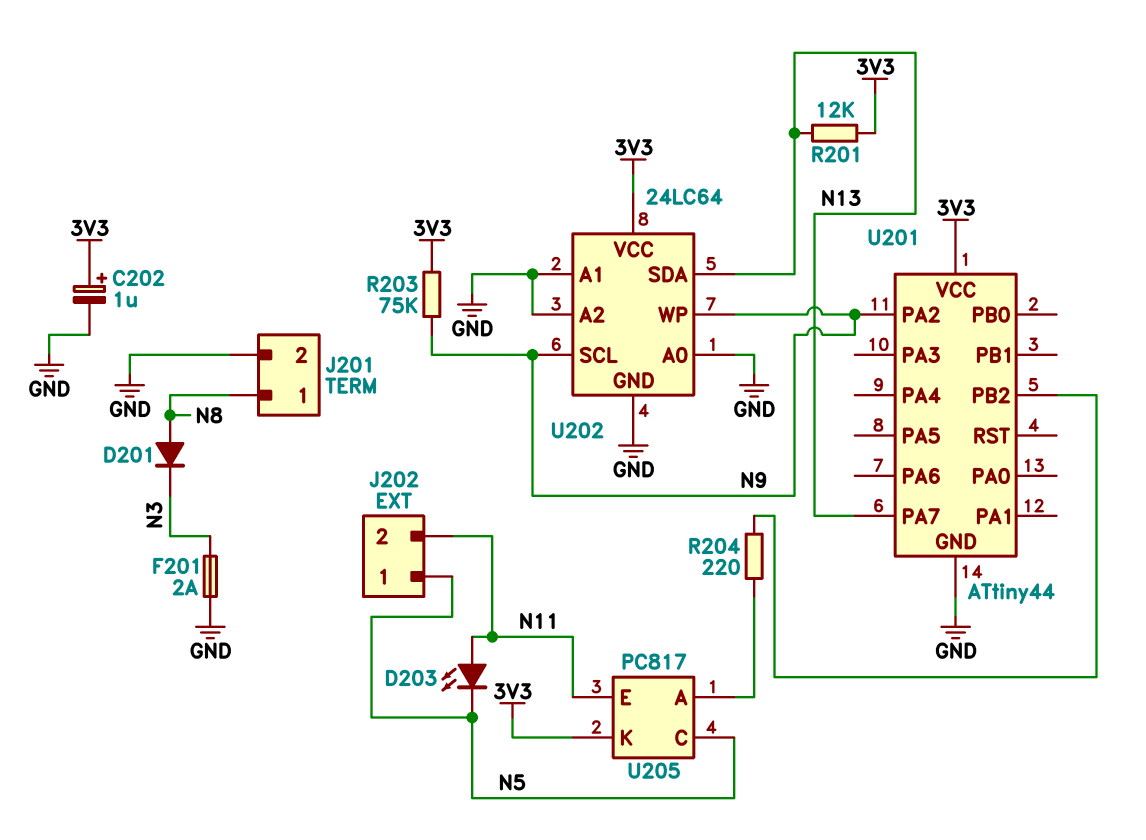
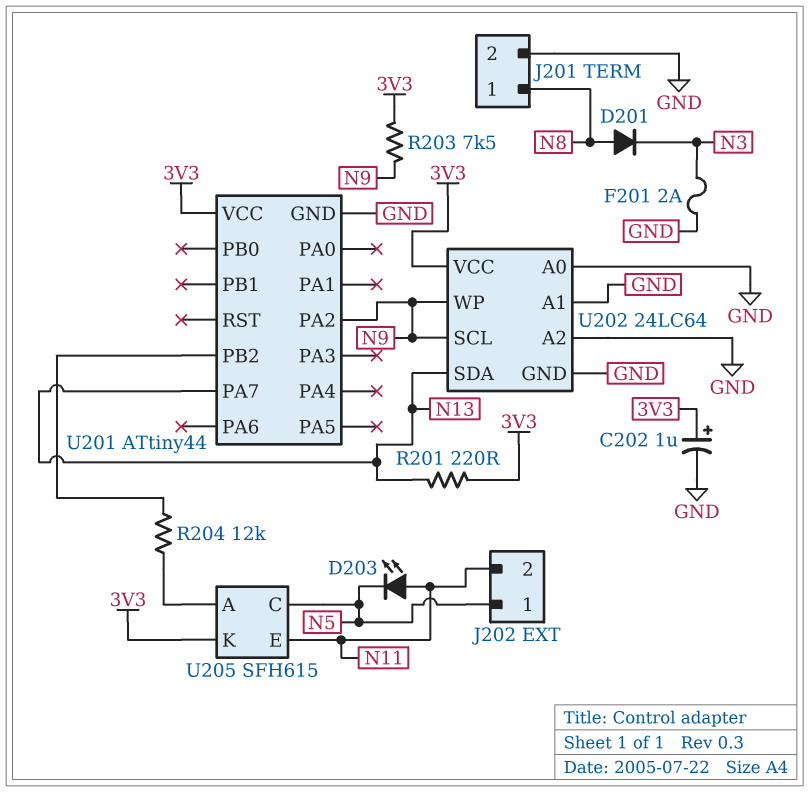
R201: 12k (3V3, N13) -> 220 (3V3, N13)
R203: 75k (3V3, N9) -> 7.5k (3V3, N9)
R204: 220 (U201/PB2, U205/A) -> 12k (U201/PB2, U205/A)
U205: PC817 -> SFH615

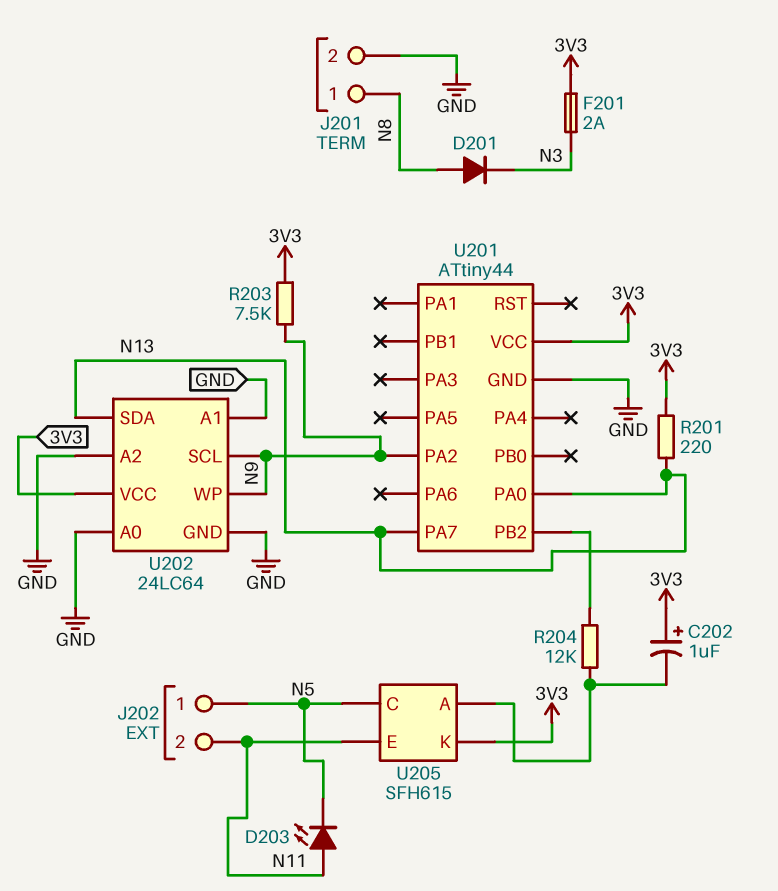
C202: 1uF (plus 3V3, minus GND) -> 1uF (plus 3V3, minus U205/A)
F201: 2A (GND, N3) -> 2A (3V3, N3)
U201 pin PA0: none -> N13

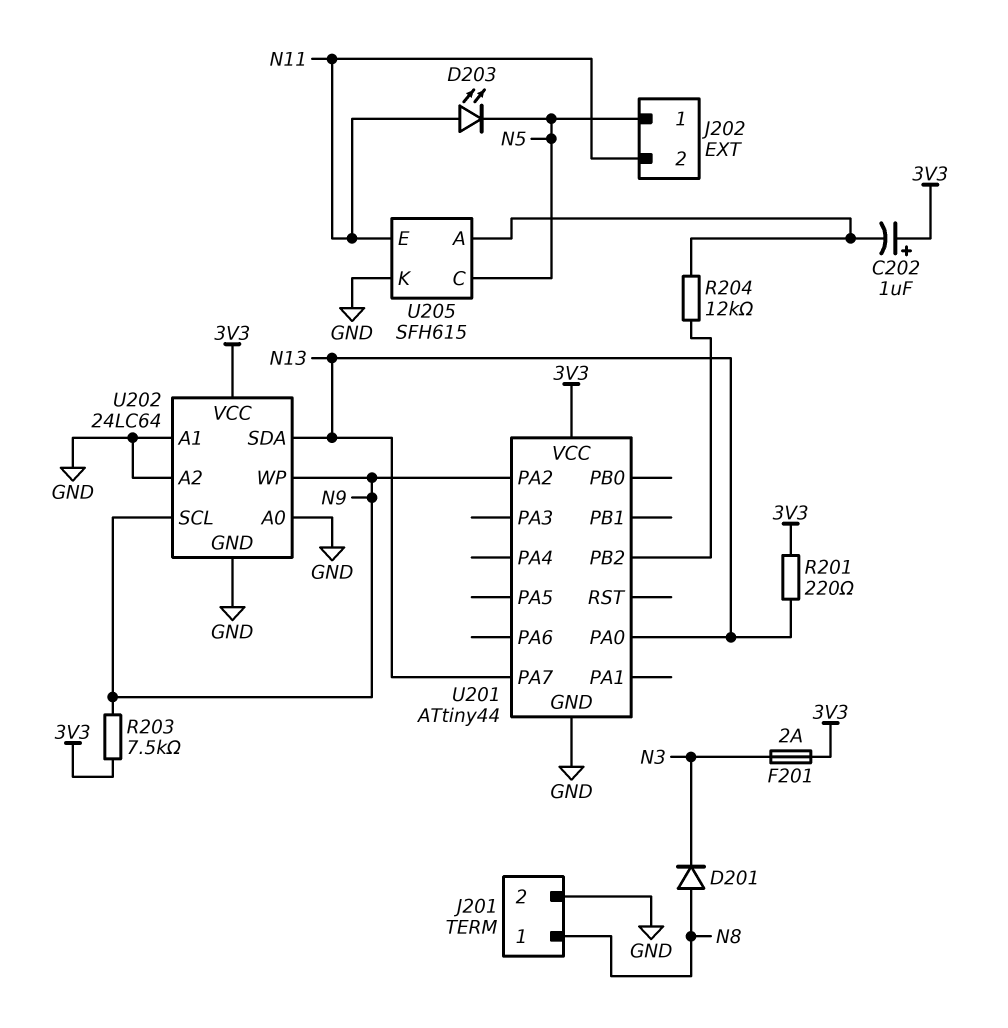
U205 pin K: 3V3 -> GND

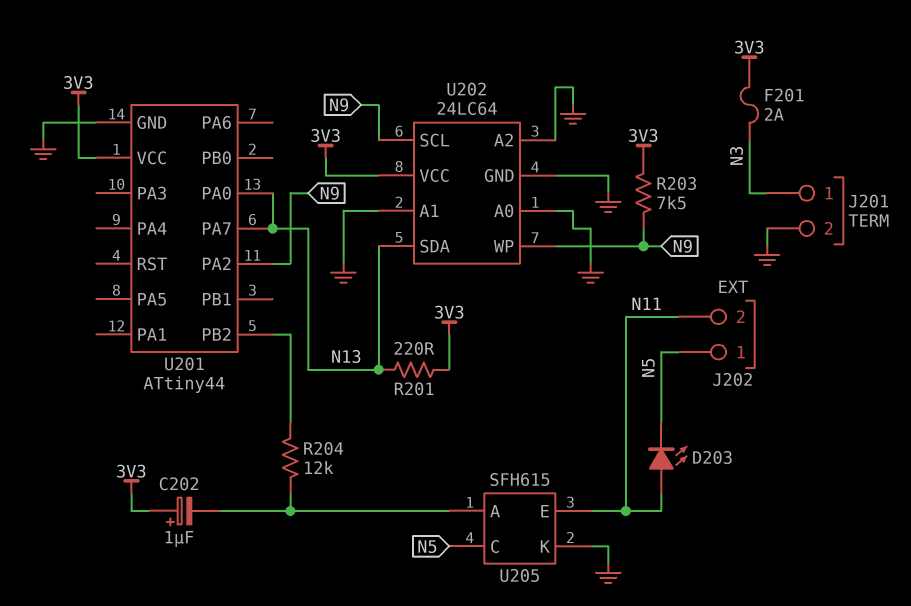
D201: diode (A N8, K N3) -> none
J201 pin 1: N8 -> N3

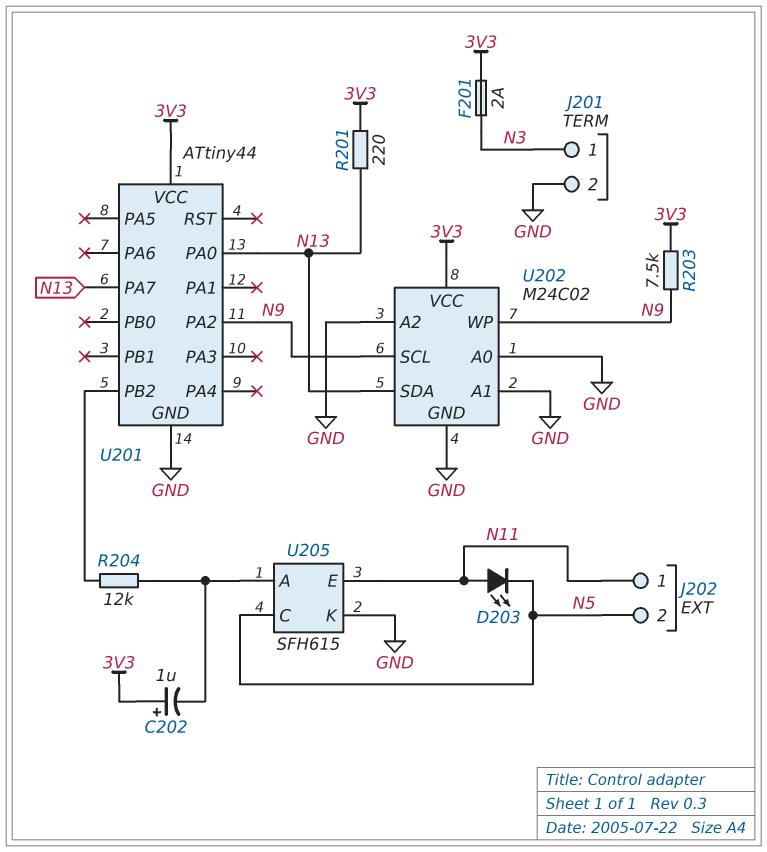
J202 pin 1: N5 -> N11
J202 pin 2: N11 -> N5
U202: 24LC64 -> M24C02

